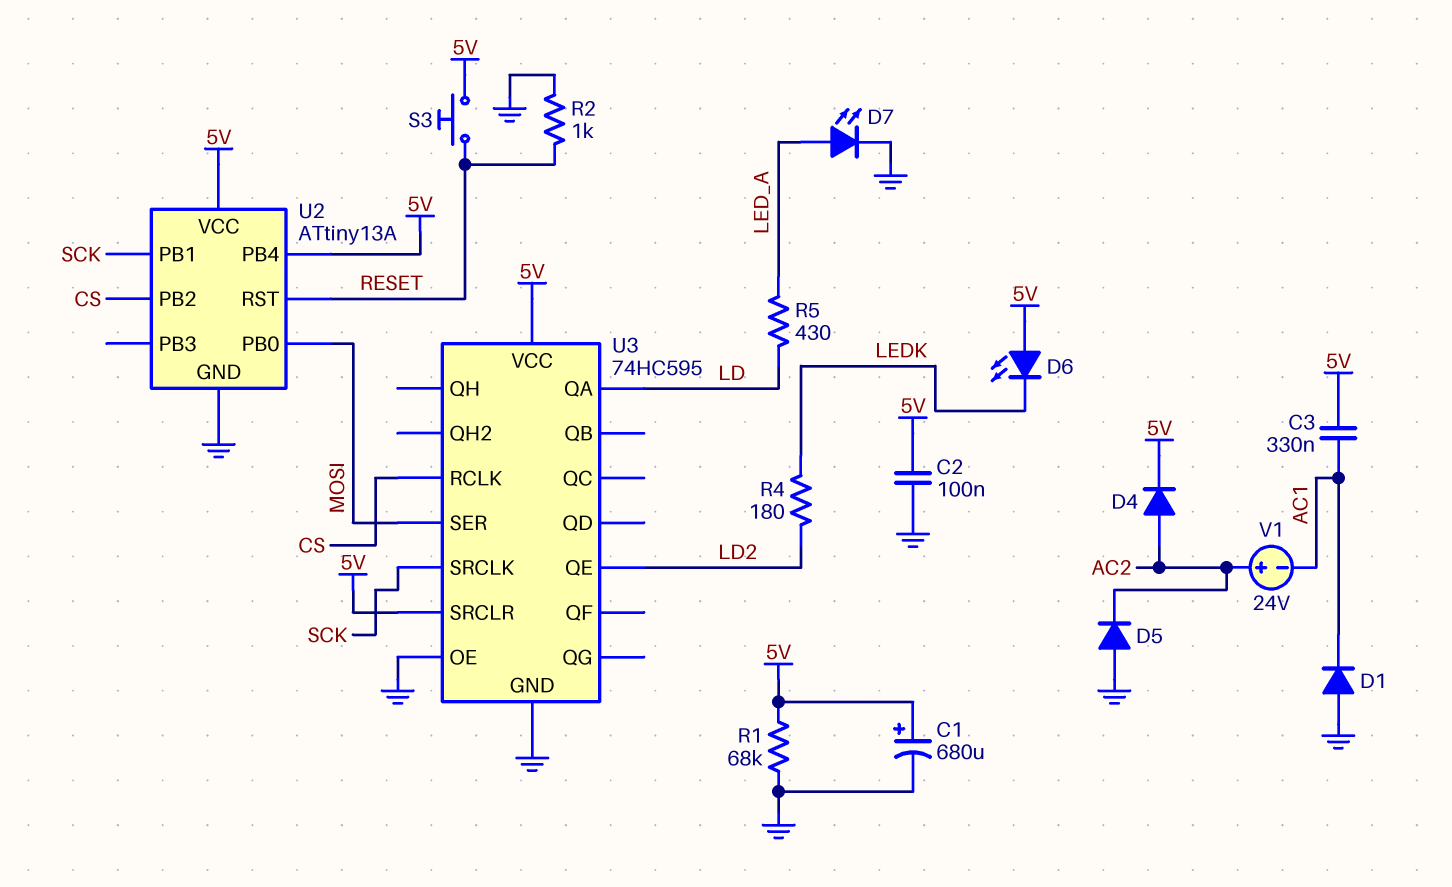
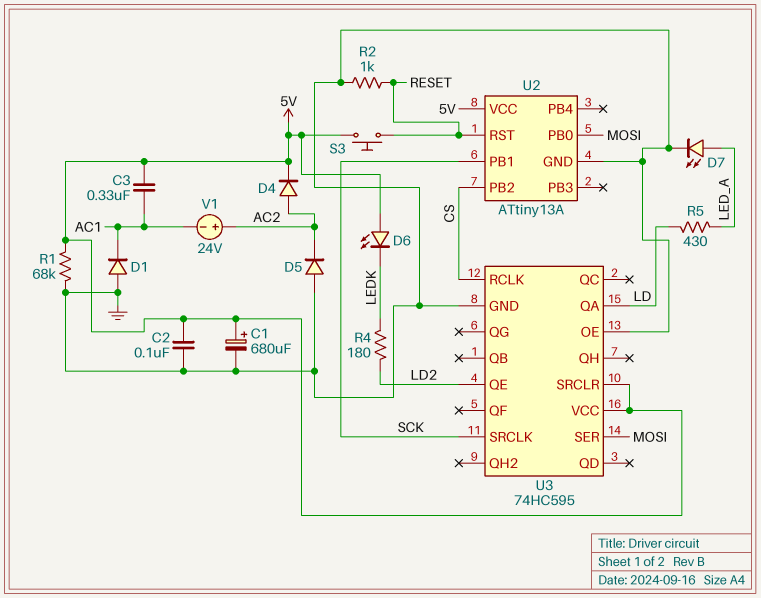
U2 pin PB4: 5V -> none

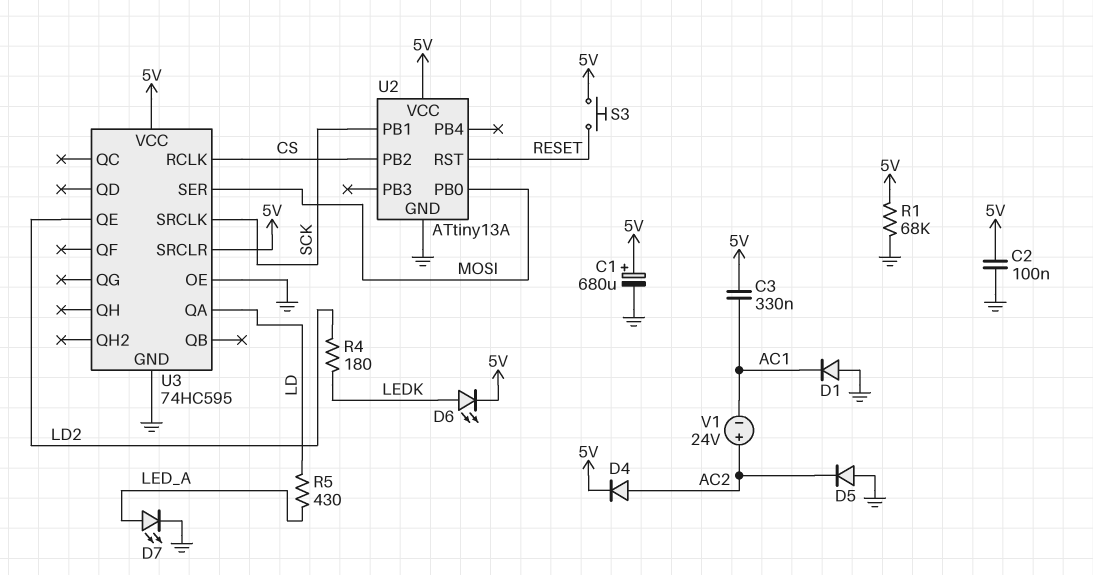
D6: LED (A 5V, K LEDK) -> LED (A LEDK, K 5V)
R2: 1k (GND, RESET) -> none

